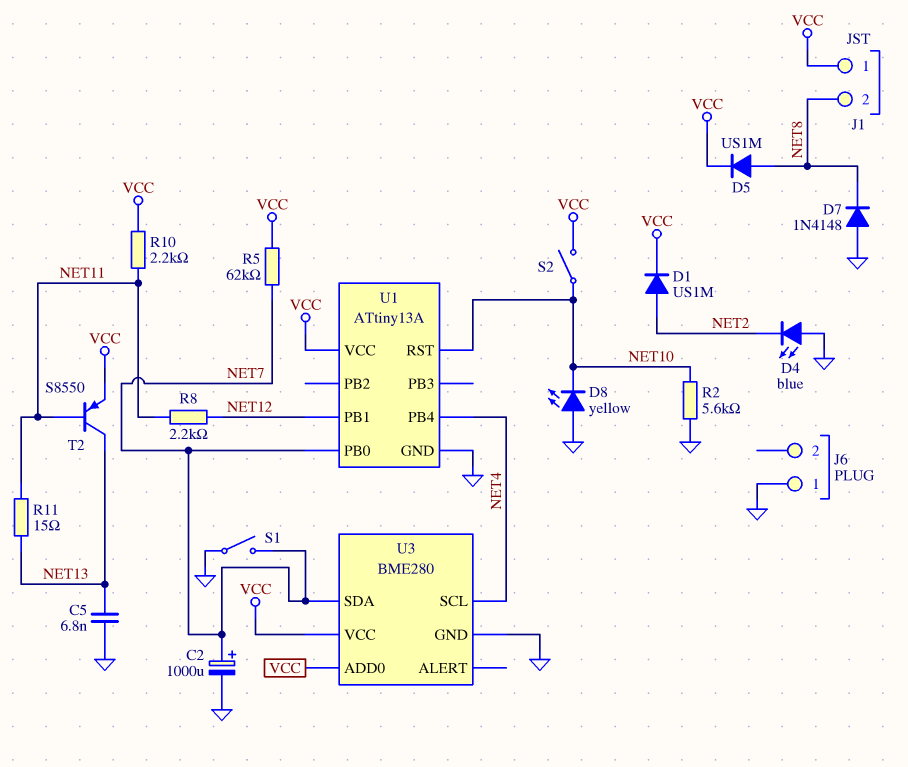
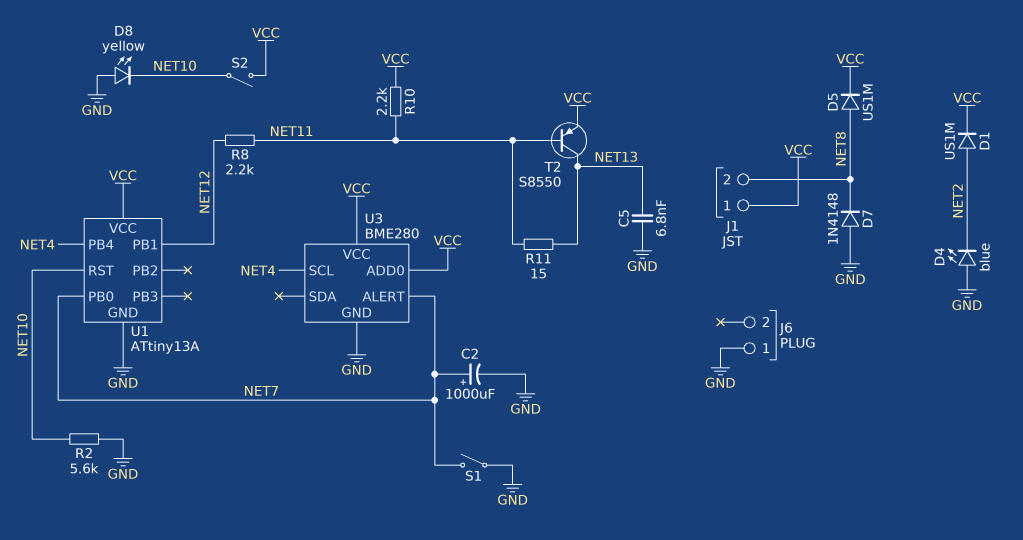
R5: 62k (NET7, VCC) -> none
U3 pin ALERT: none -> NET7
U3 pin SDA: NET7 -> none

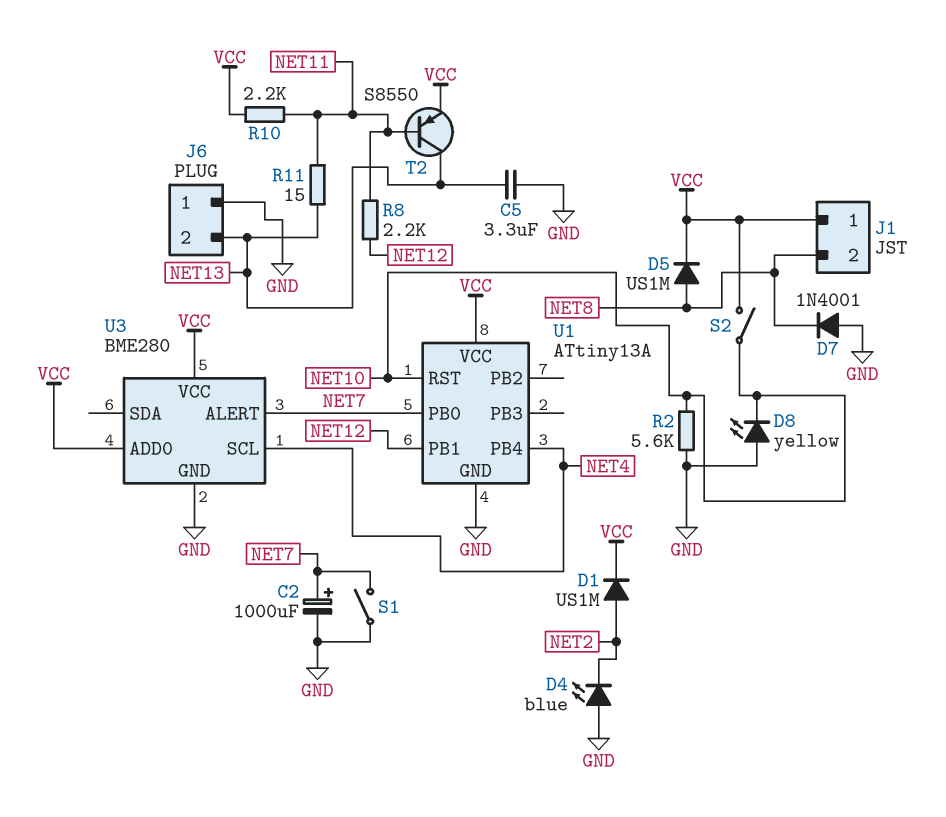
C5: 6.8nF (GND, NET13) -> 3.3uF (GND, NET13)
D7: diode 1N4148 (A GND, K NET8) -> diode 1N4001 (A GND, K NET8)
J6 pin 2: none -> NET13

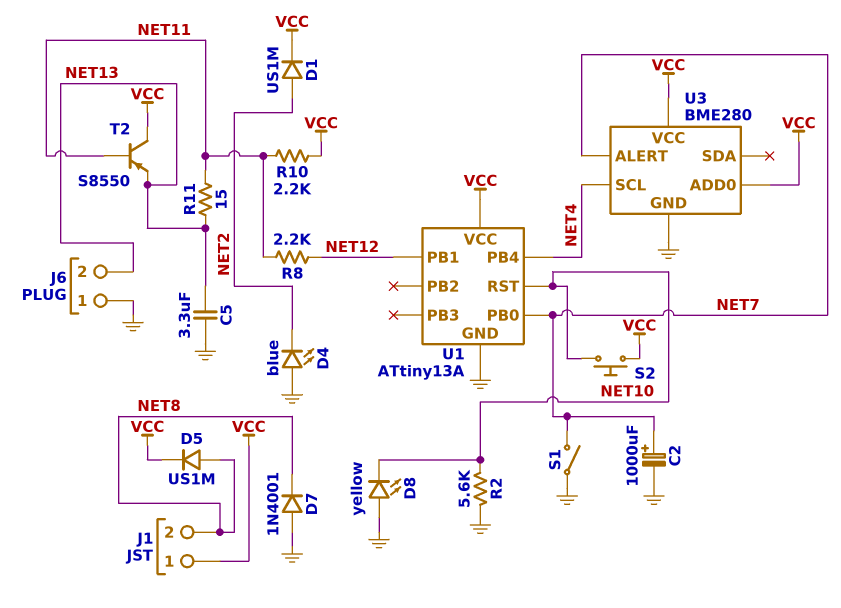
S2: switch (NET10, VCC) -> button (NET10, VCC)
T2: PNP S8550 (B NET11, C NET13, E VCC) -> PNP S8550 (B NET11, C VCC, E NET13)

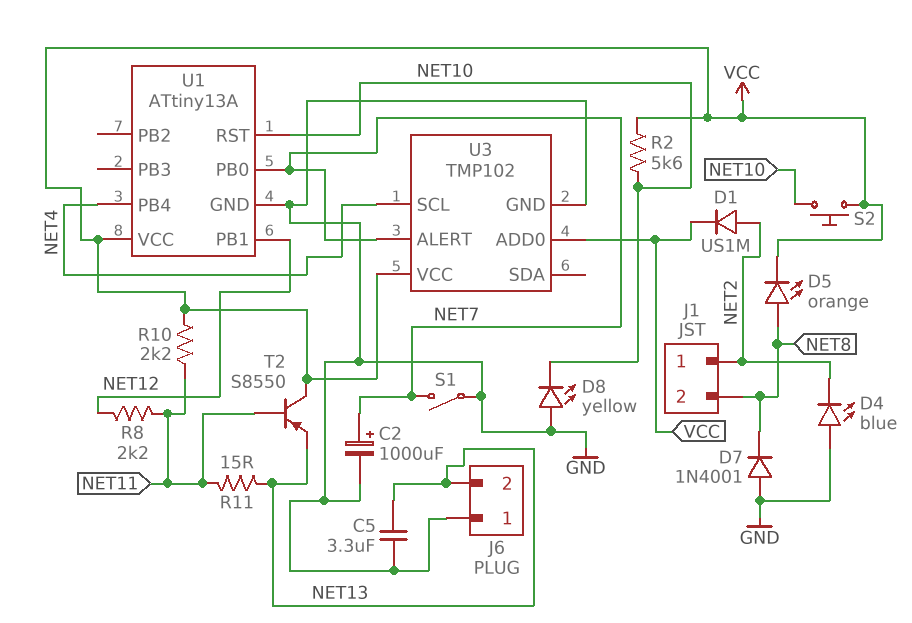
D5: diode US1M (A NET8, K VCC) -> LED orange (A NET8, K VCC)
J1 pin 1: VCC -> NET2
R2: 5.6k (GND, NET10) -> 5.6k (NET10, VCC)
U3: BME280 -> TMP102

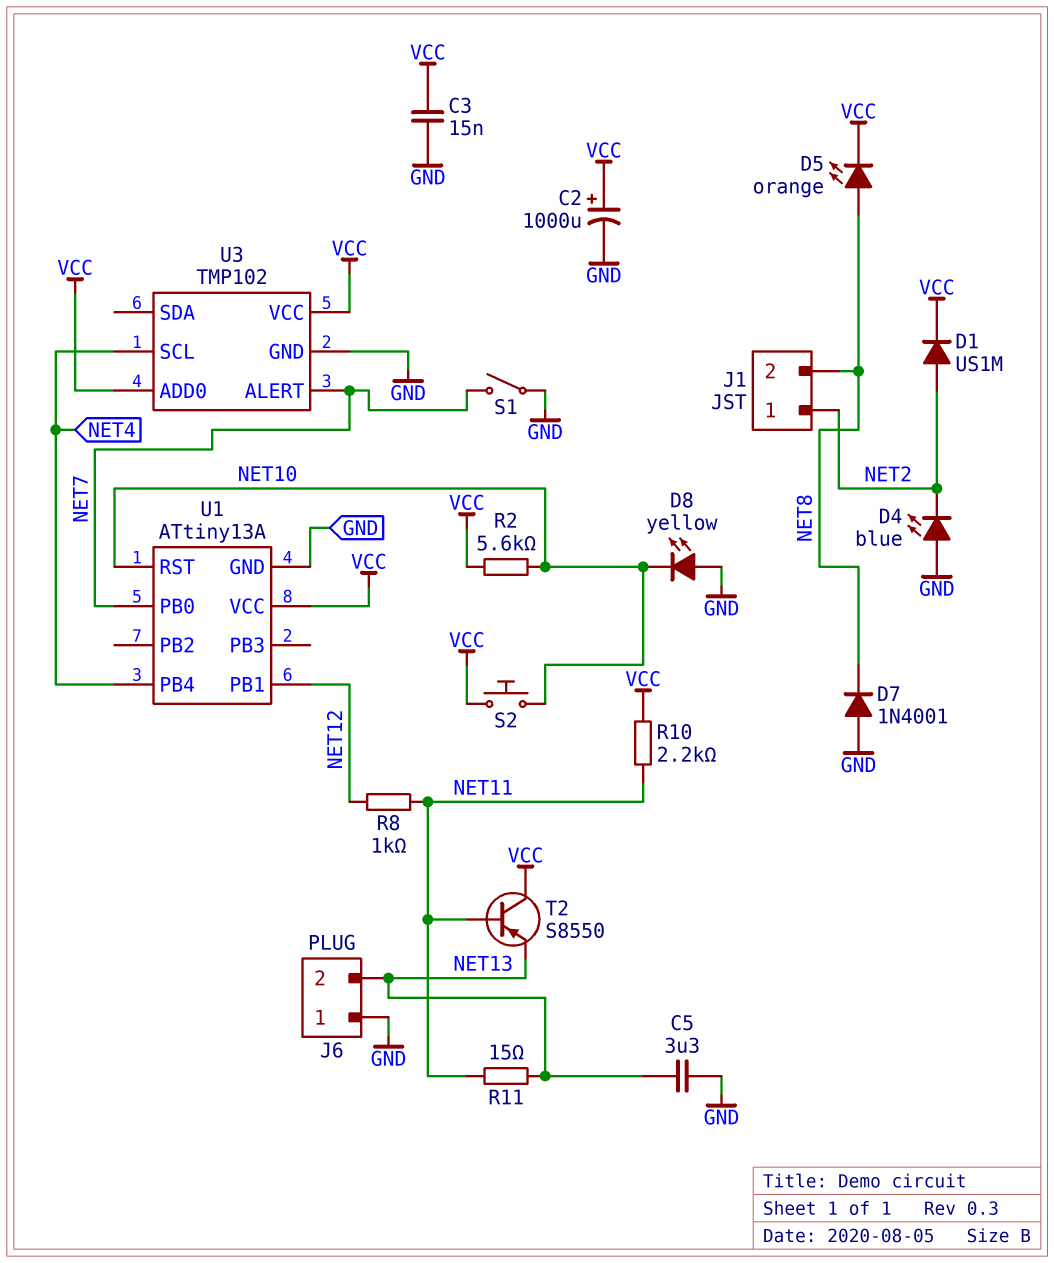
C2: 1000uF (plus NET7, minus GND) -> 1000uF (plus VCC, minus GND)
C3: none -> 15nF (GND, VCC)
R8: 2.2k (NET11, NET12) -> 1k (NET11, NET12)

